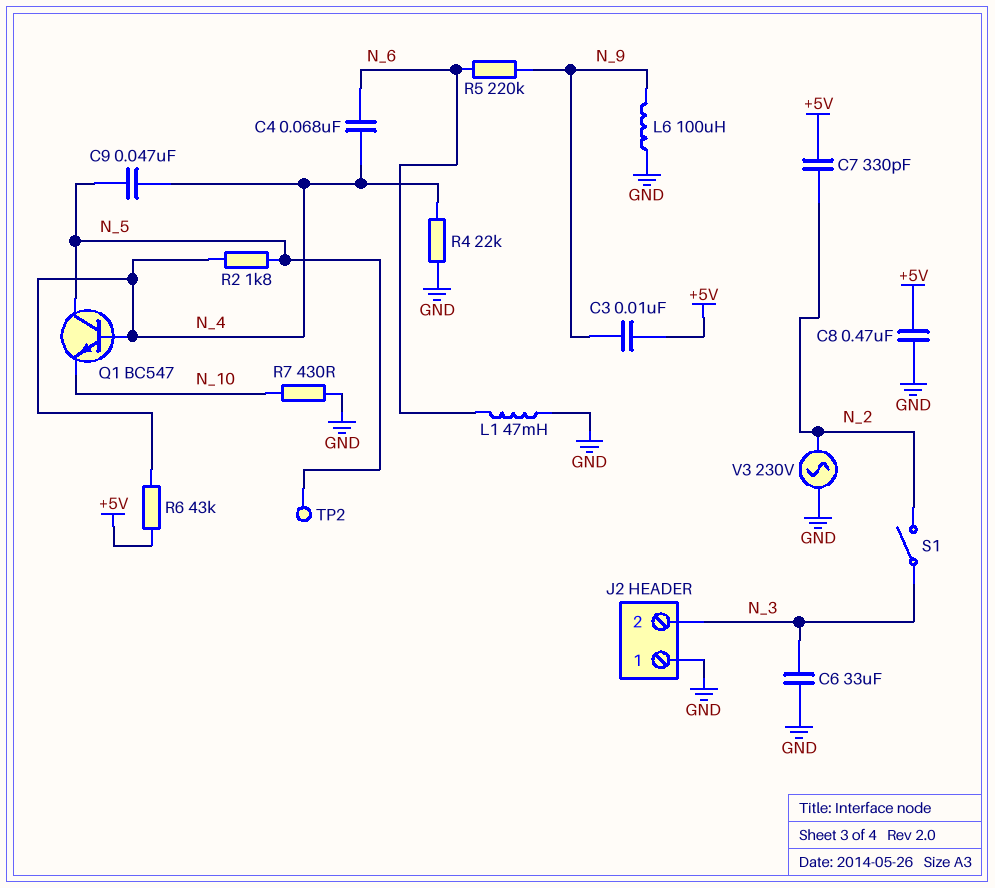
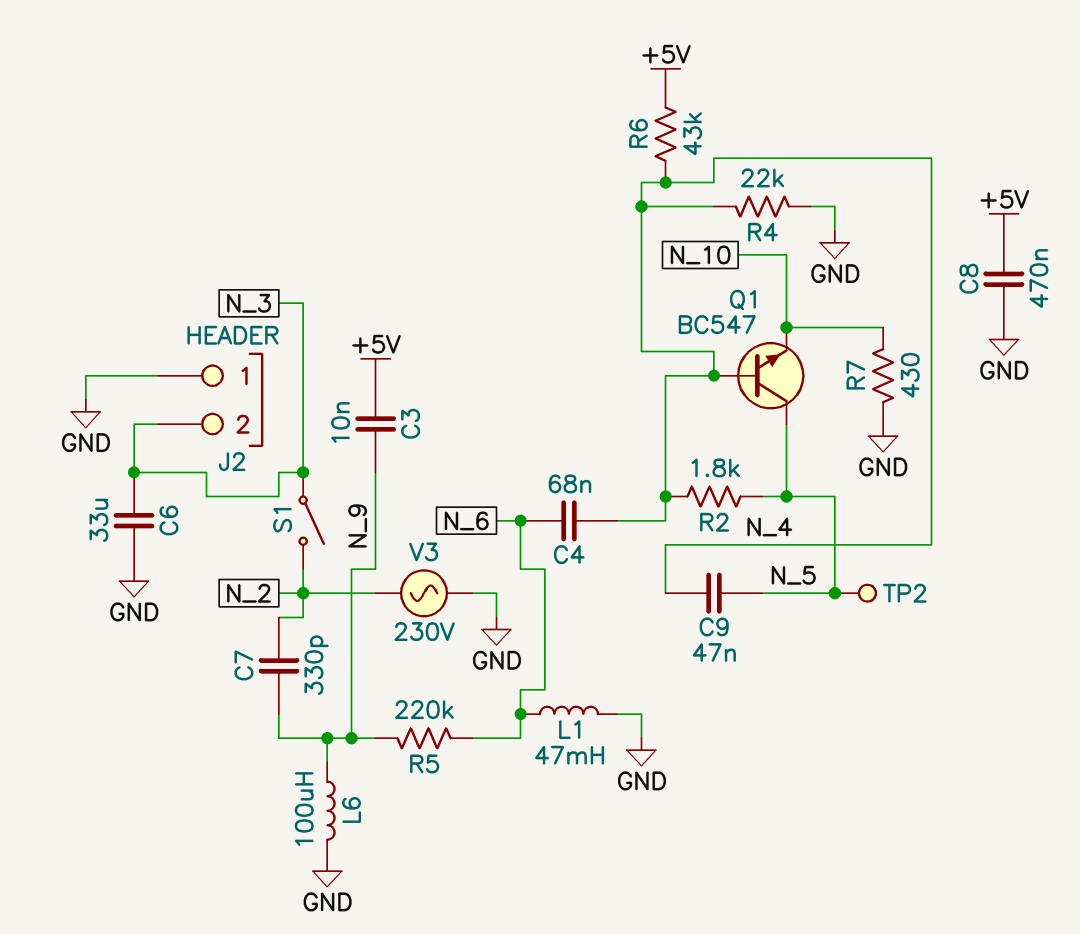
C7: 330pF (+5V, N_2) -> 330pF (N_2, N_9)

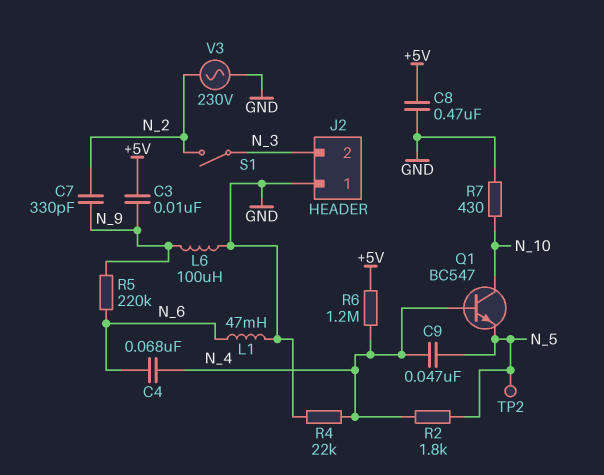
C6: 33uF (GND, N_3) -> none
Q1: NPN BC547 (B N_4, C N_5, E N_10) -> NPN BC547 (B N_4, C N_10, E N_5)
R6: 43k (+5V, N_4) -> 1.2M (+5V, N_4)

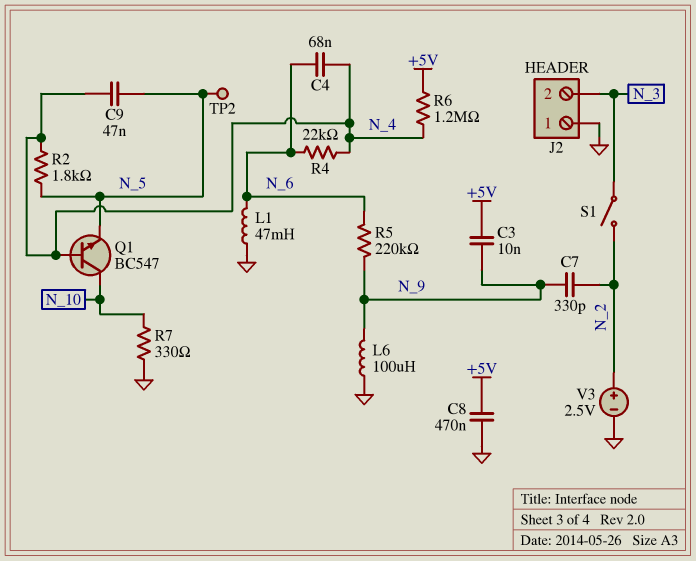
R4: 22k (GND, N_4) -> 22k (N_4, N_6)
R7: 430 (GND, N_10) -> 330 (GND, N_10)
V3: AC 230V (GND, N_2) -> 2.5V (plus N_2, minus GND)

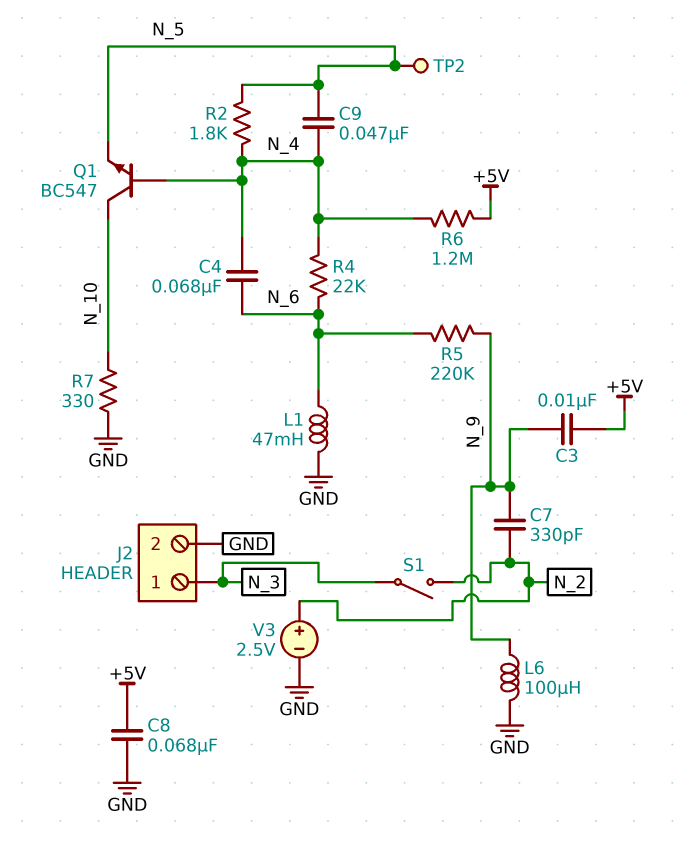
C8: 470nF (+5V, GND) -> 68nF (+5V, GND)
J2 pin 1: GND -> N_3
J2 pin 2: N_3 -> GND

